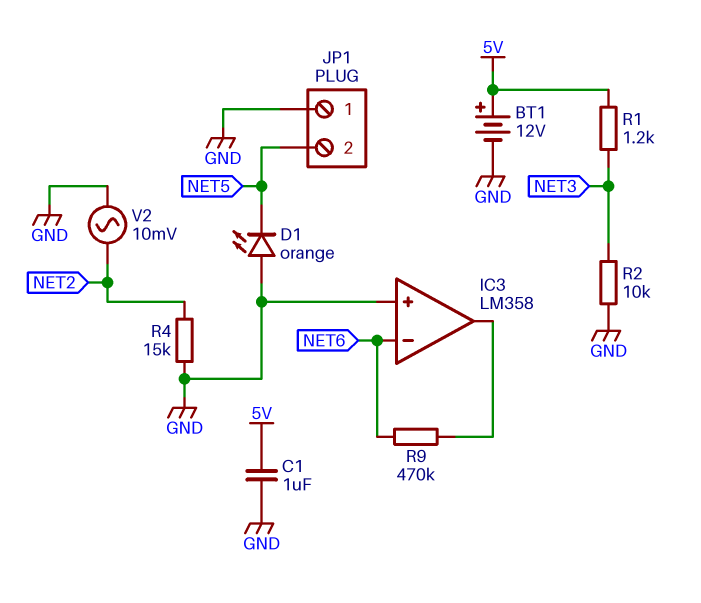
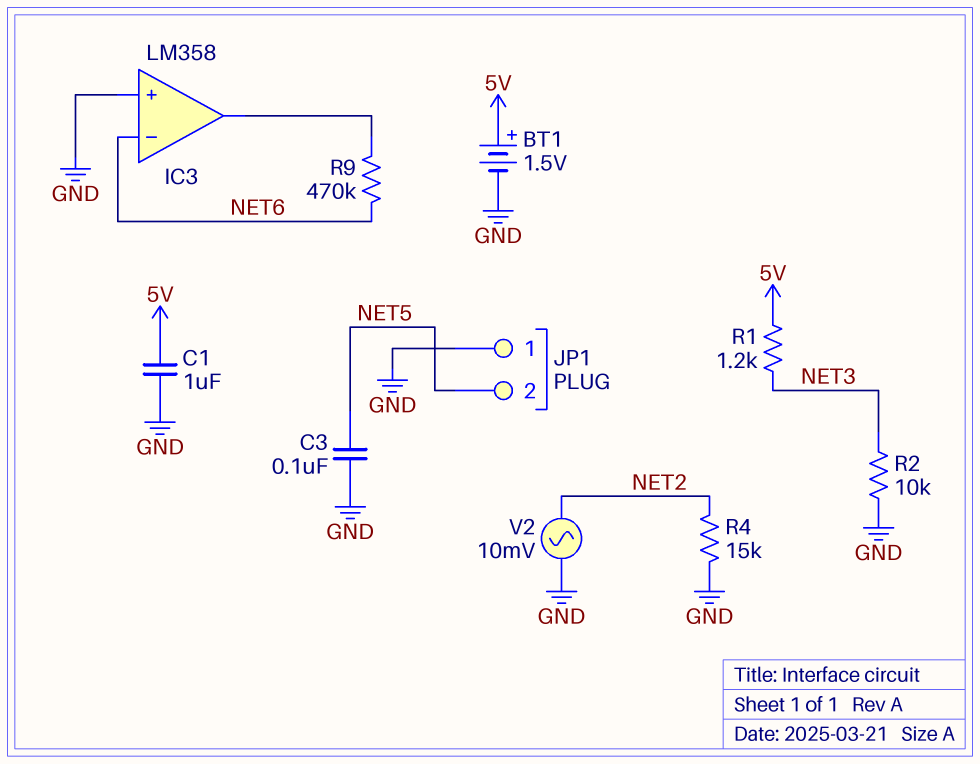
BT1: 12V (plus 5V, minus GND) -> 1.5V (plus 5V, minus GND)
C3: none -> 100nF (GND, NET5)
D1: LED orange (A GND, K NET5) -> none

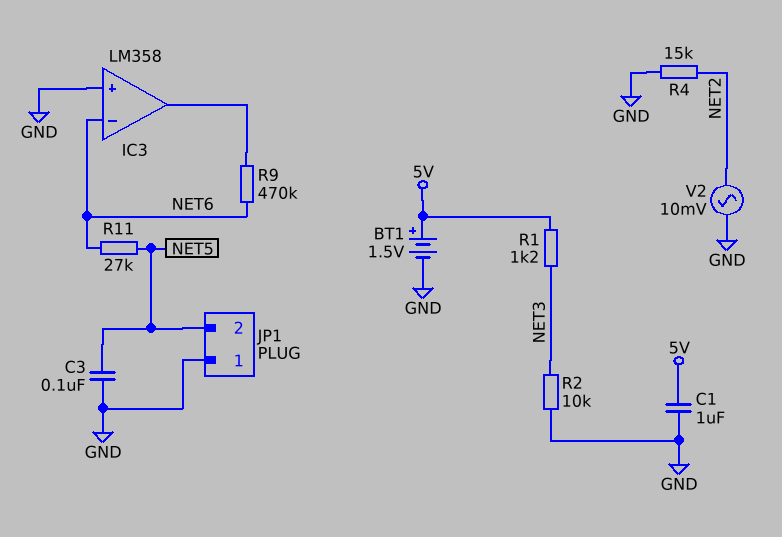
R11: none -> 27k (NET5, NET6)

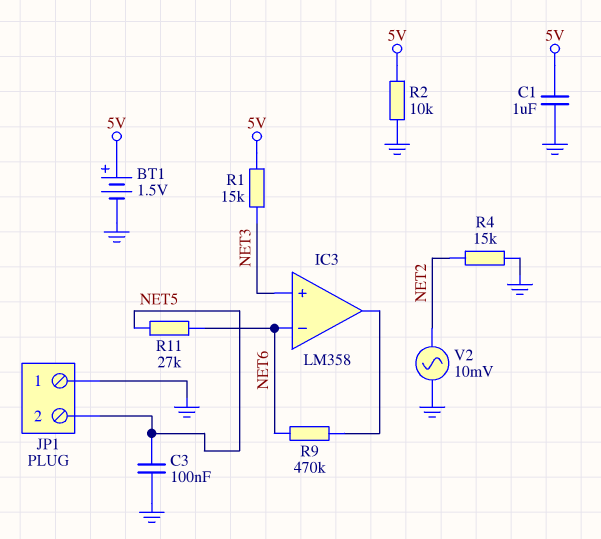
IC3 pin in+: GND -> NET3
R1: 1.2k (5V, NET3) -> 15k (5V, NET3)
R2: 10k (GND, NET3) -> 10k (5V, GND)

